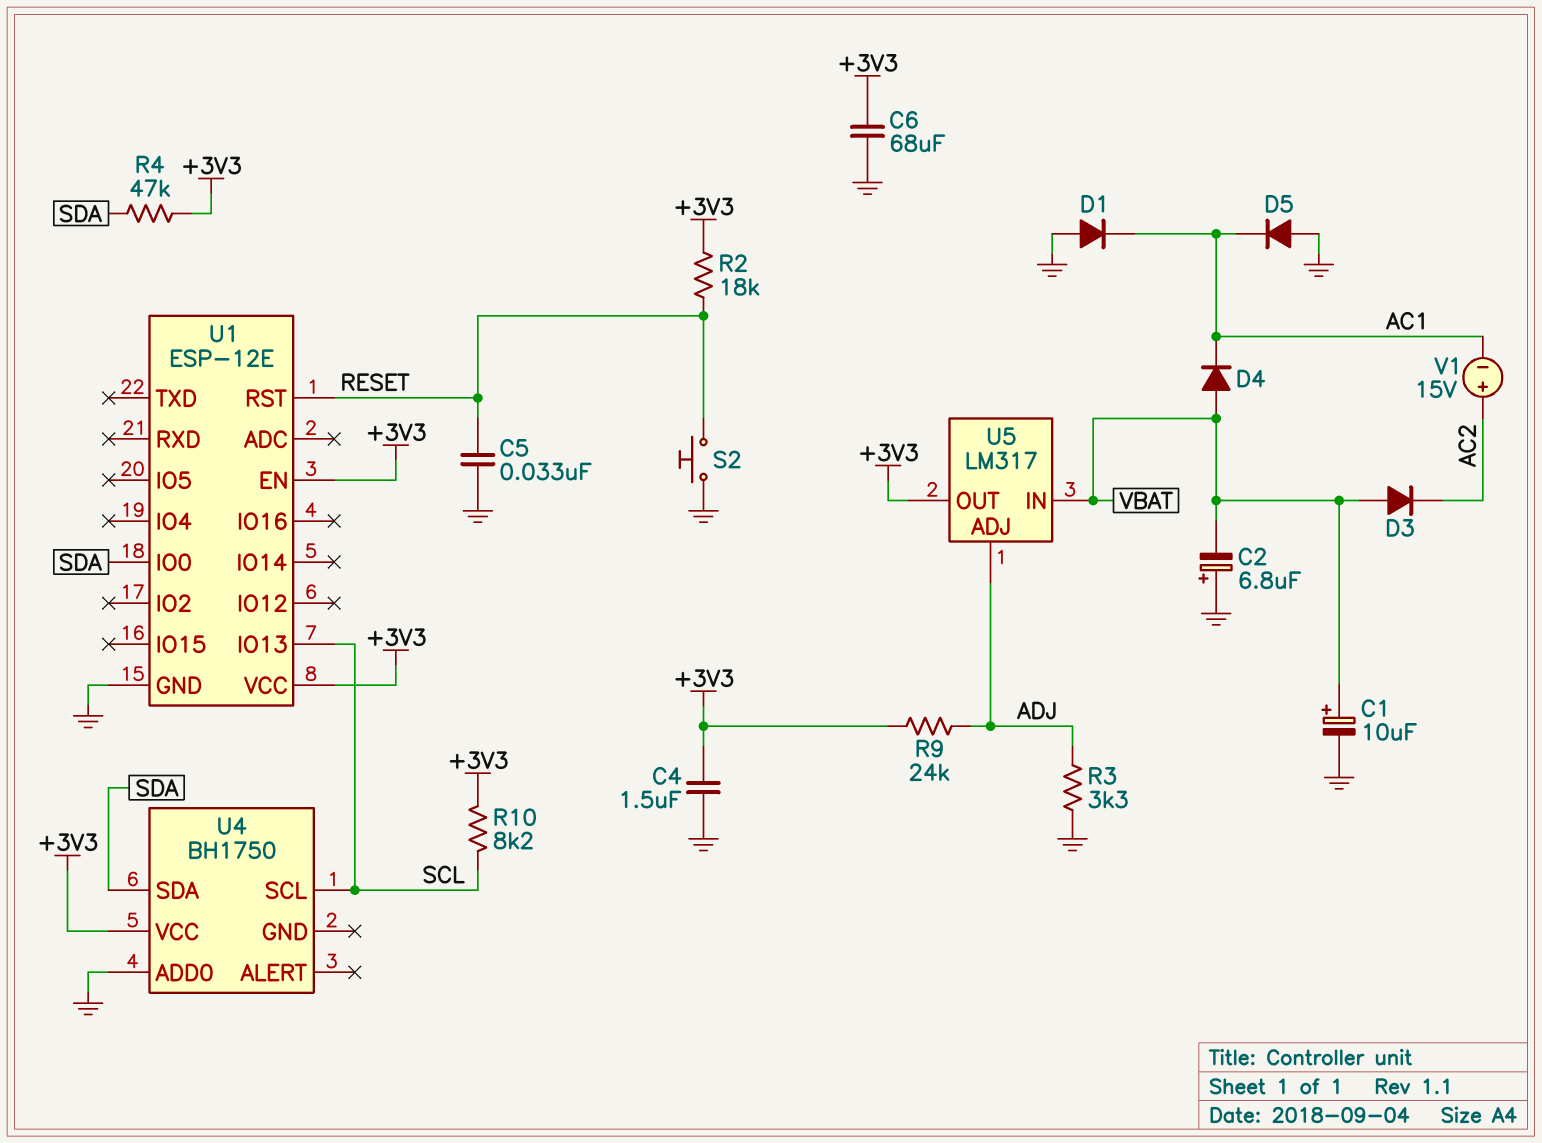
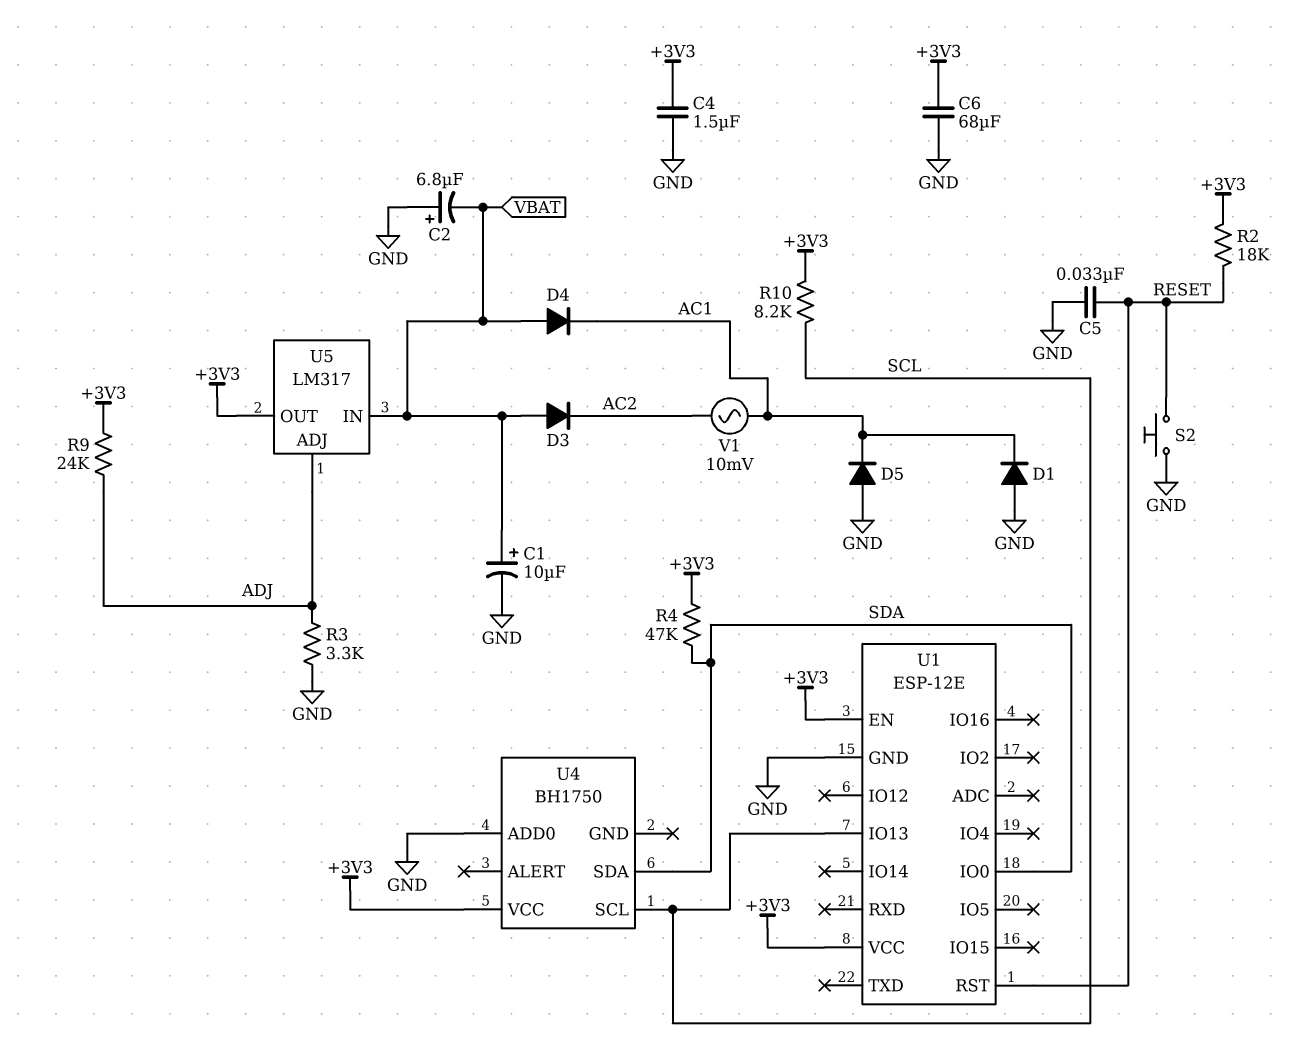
V1: 15V (plus AC2, minus AC1) -> AC 10mV (AC1, AC2)

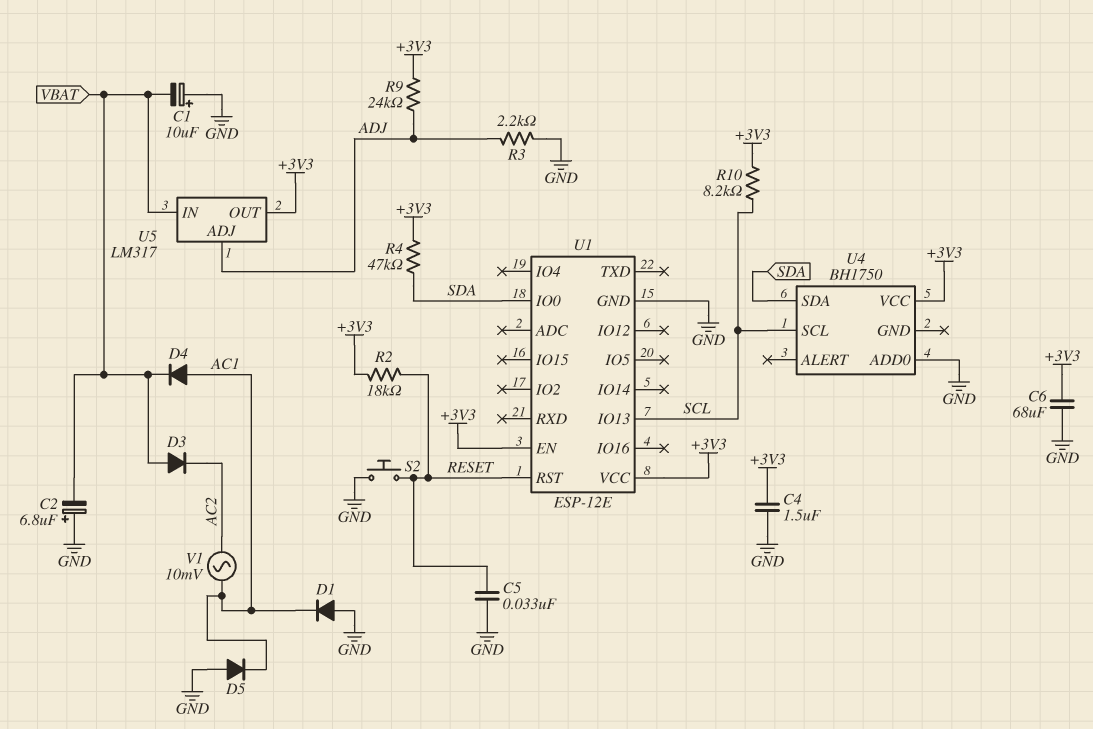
C1: 10uF (plus VBAT, minus GND) -> 10uF (plus GND, minus VBAT)
D4: diode (A VBAT, K AC1) -> diode (A AC1, K VBAT)
R3: 3.3k (ADJ, GND) -> 2.2k (ADJ, GND)

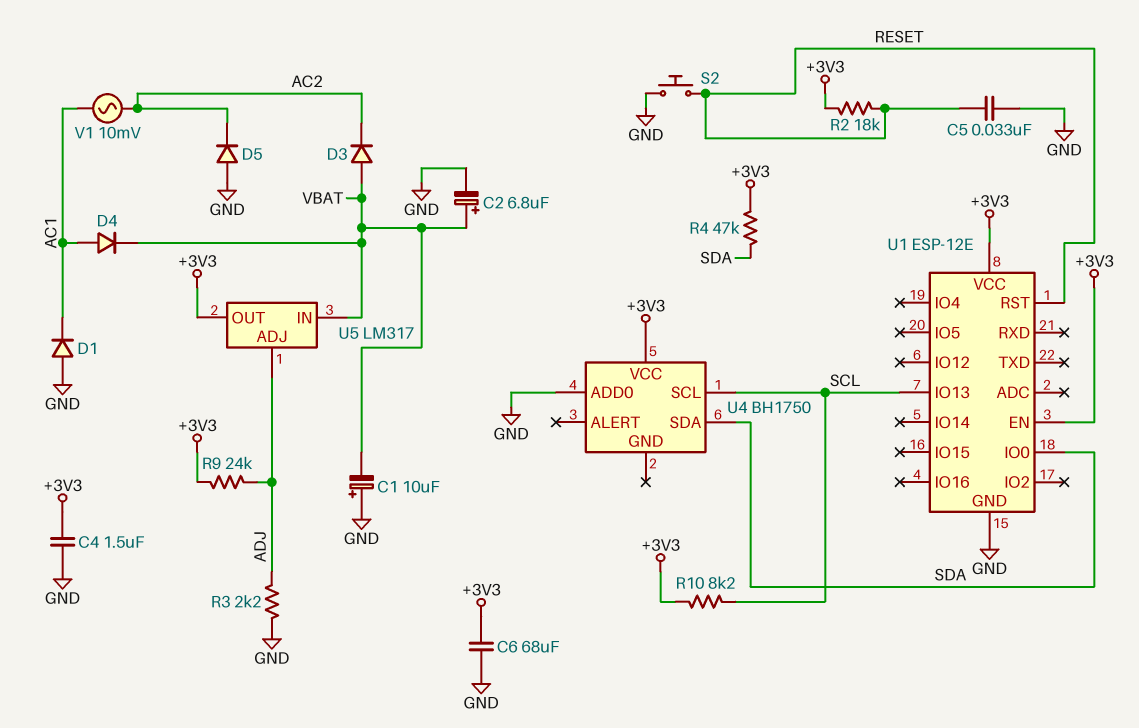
C2: 6.8uF (plus GND, minus VBAT) -> 6.8uF (plus VBAT, minus GND)
D5: diode (A GND, K AC1) -> diode (A GND, K AC2)

